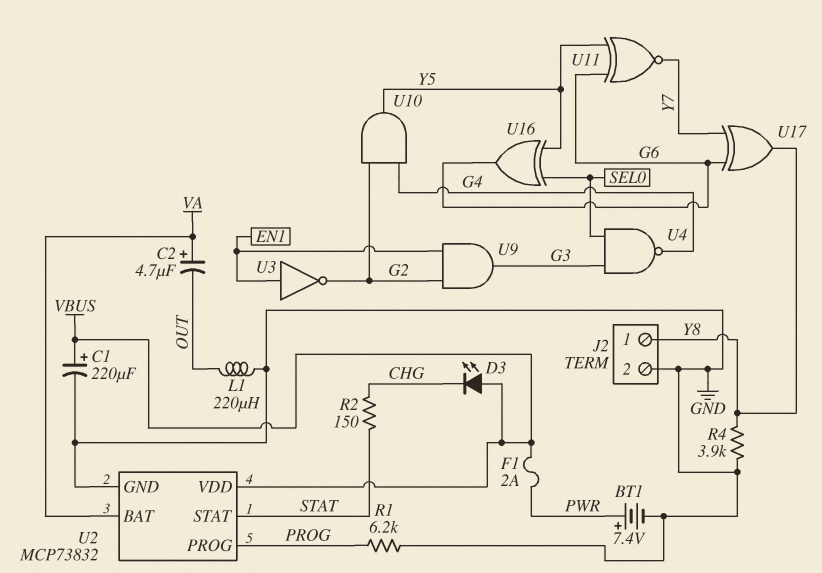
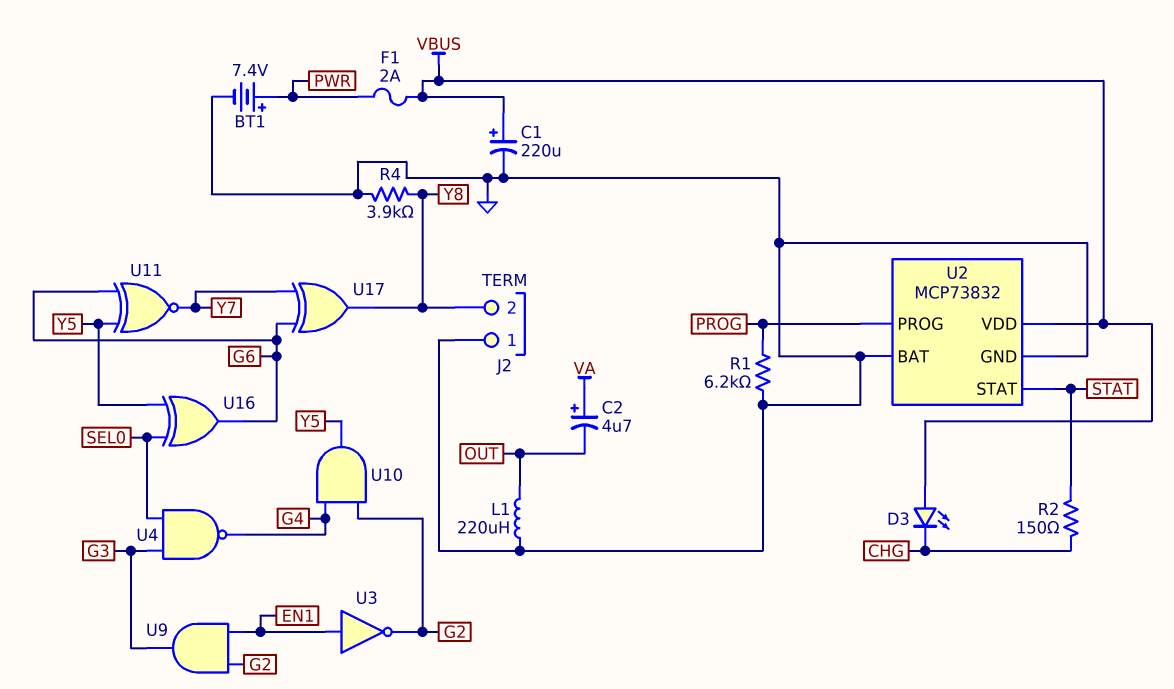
J2 pin 1: Y8 -> GND
J2 pin 2: GND -> Y8
U2 pin BAT: VA -> GND

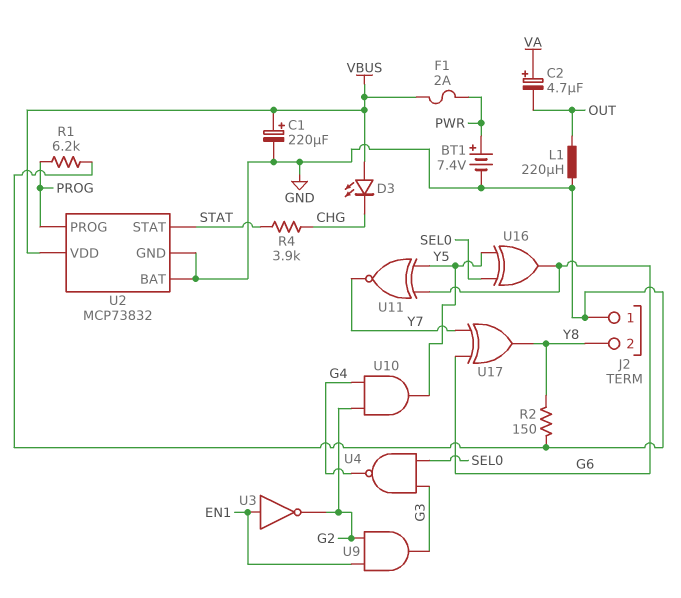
R2: 150 (CHG, STAT) -> 150 (GND, Y8)
R4: 3.9k (GND, Y8) -> 3.9k (CHG, STAT)

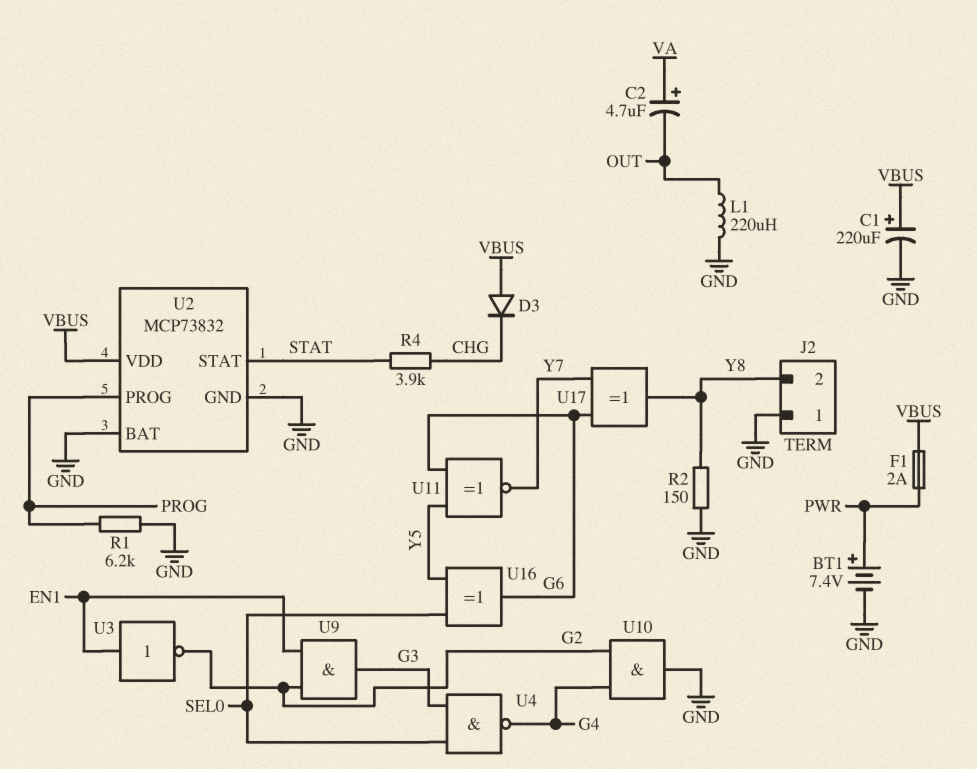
D3: LED (A VBUS, K CHG) -> diode (A VBUS, K CHG)
U10: AND (in G2, in G4, out Y5) -> AND (in G2, in G4, out GND)

